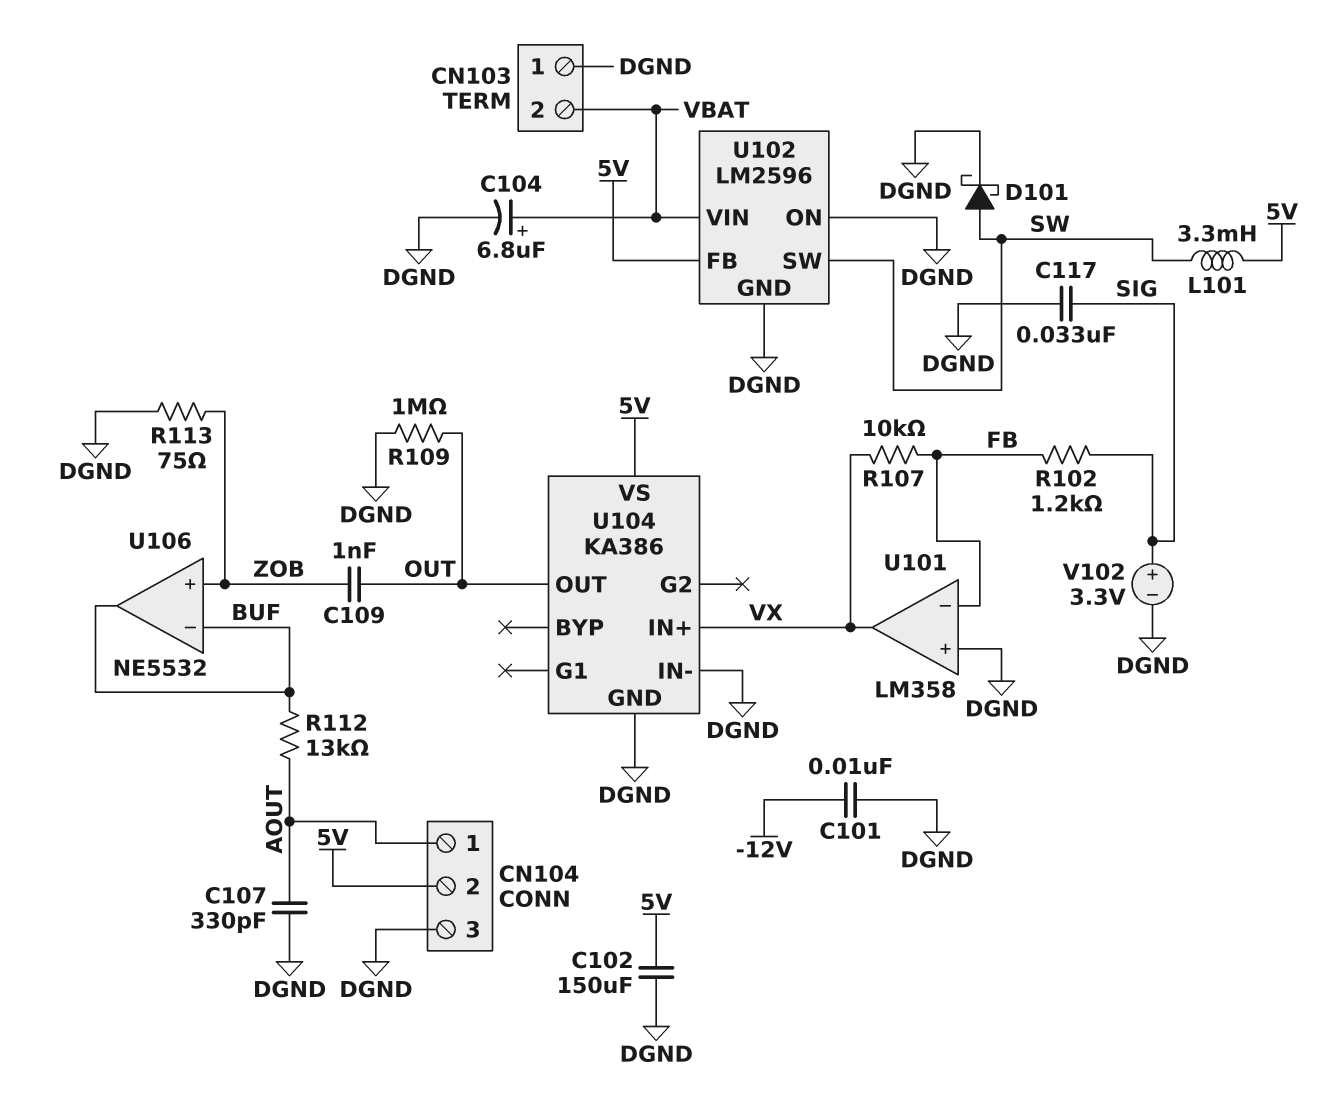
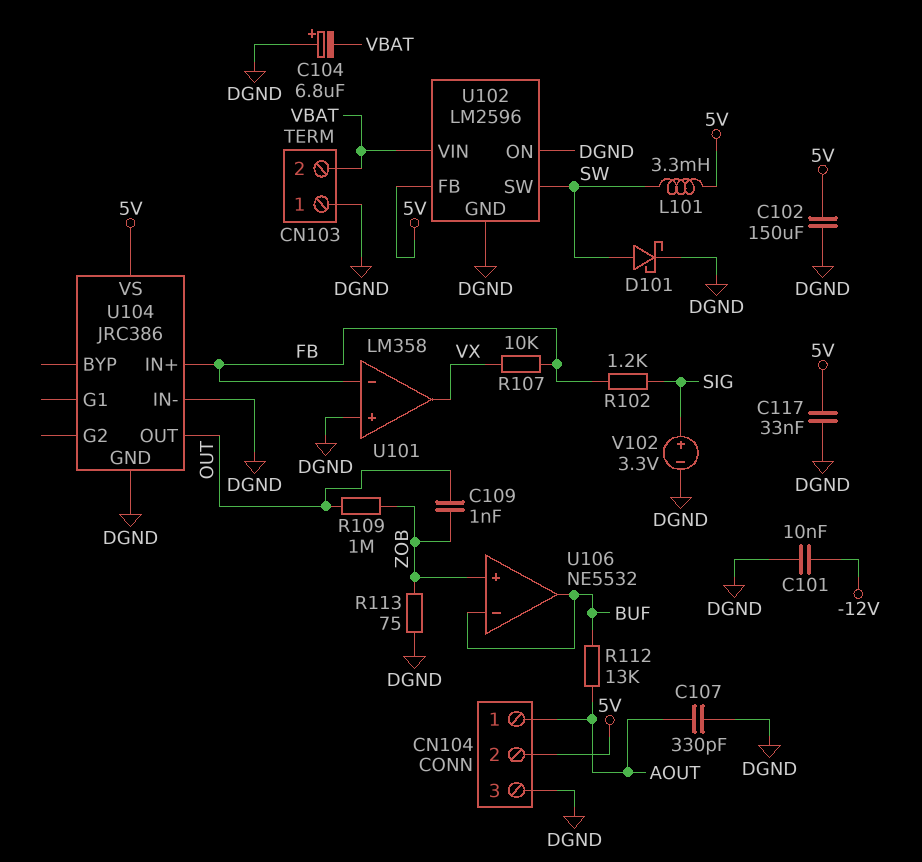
C104: 6.8uF (plus VBAT, minus DGND) -> 6.8uF (plus DGND, minus VBAT)
C117: 33nF (DGND, SIG) -> 33nF (5V, DGND)
R109: 1M (DGND, OUT) -> 1M (OUT, ZOB)
U104: KA386 -> JRC386
U104 pin IN+: VX -> FB

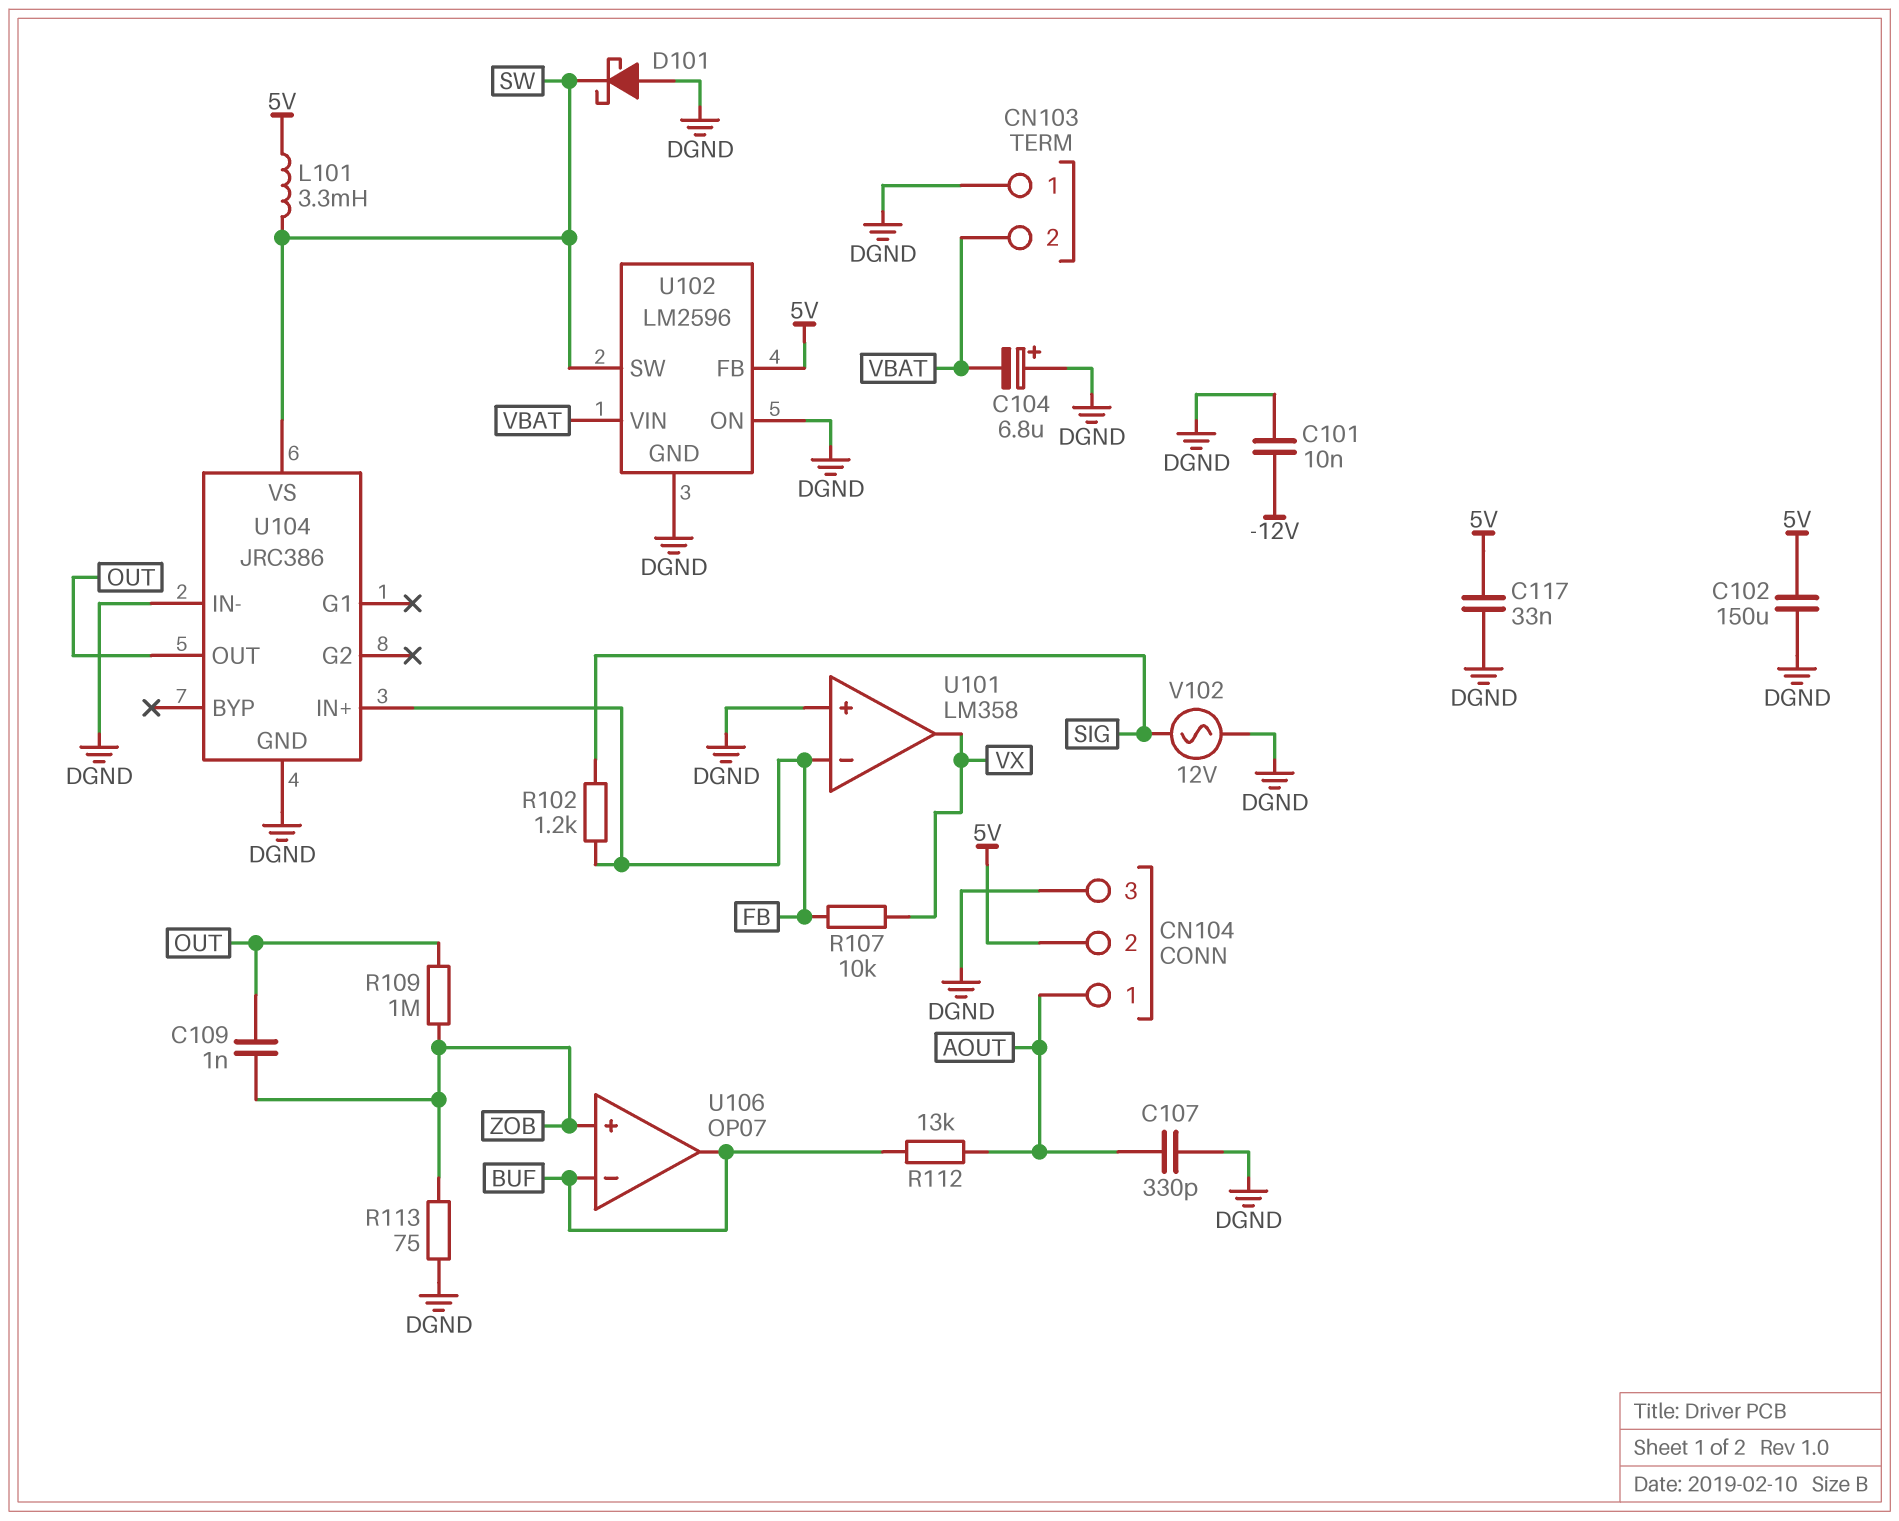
D101: schottky (A SW, K DGND) -> schottky (A DGND, K SW)
U104 pin VS: 5V -> SW
U106: NE5532 -> OP07
V102: 3.3V (plus SIG, minus DGND) -> AC 12V (DGND, SIG)

